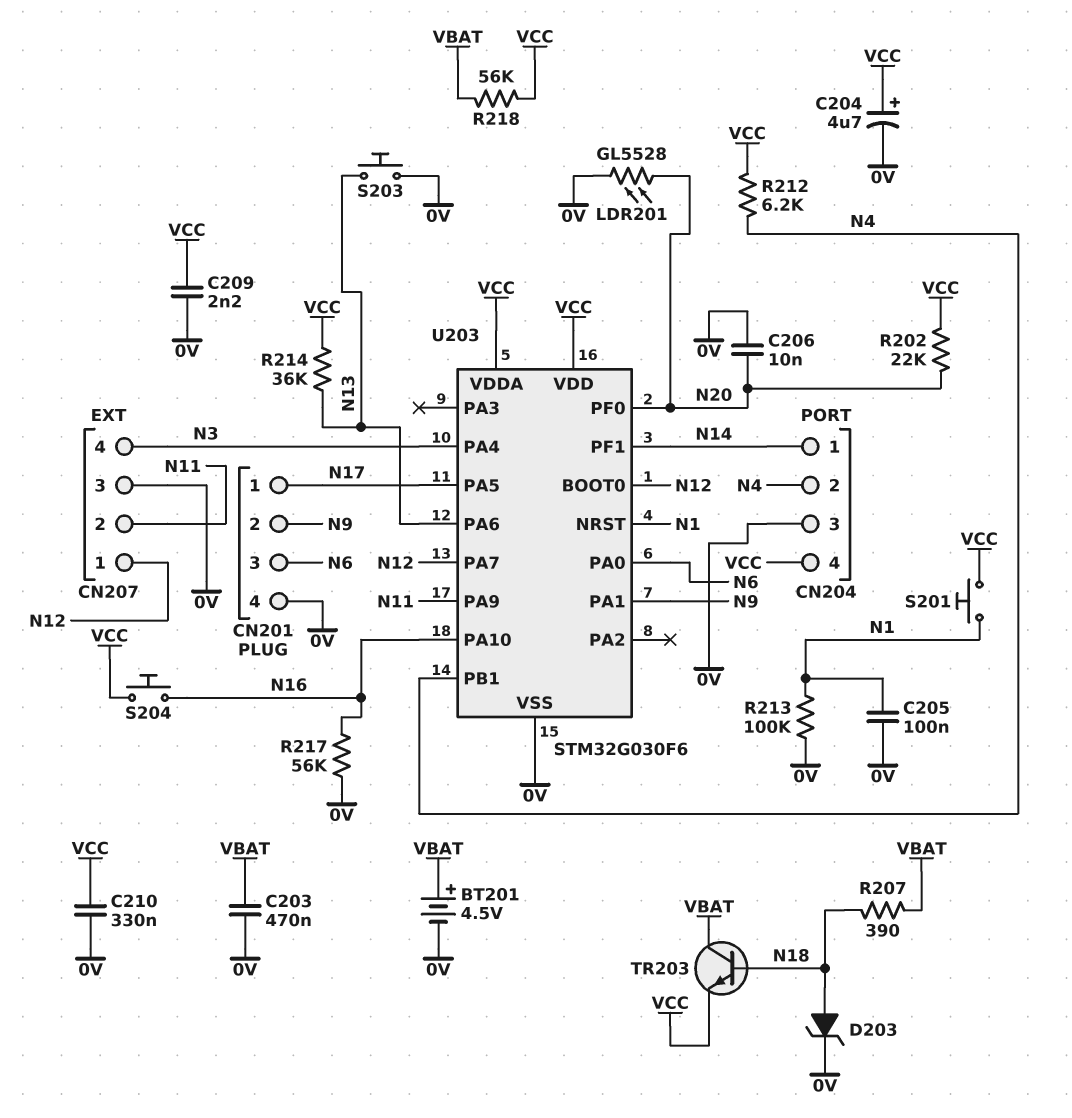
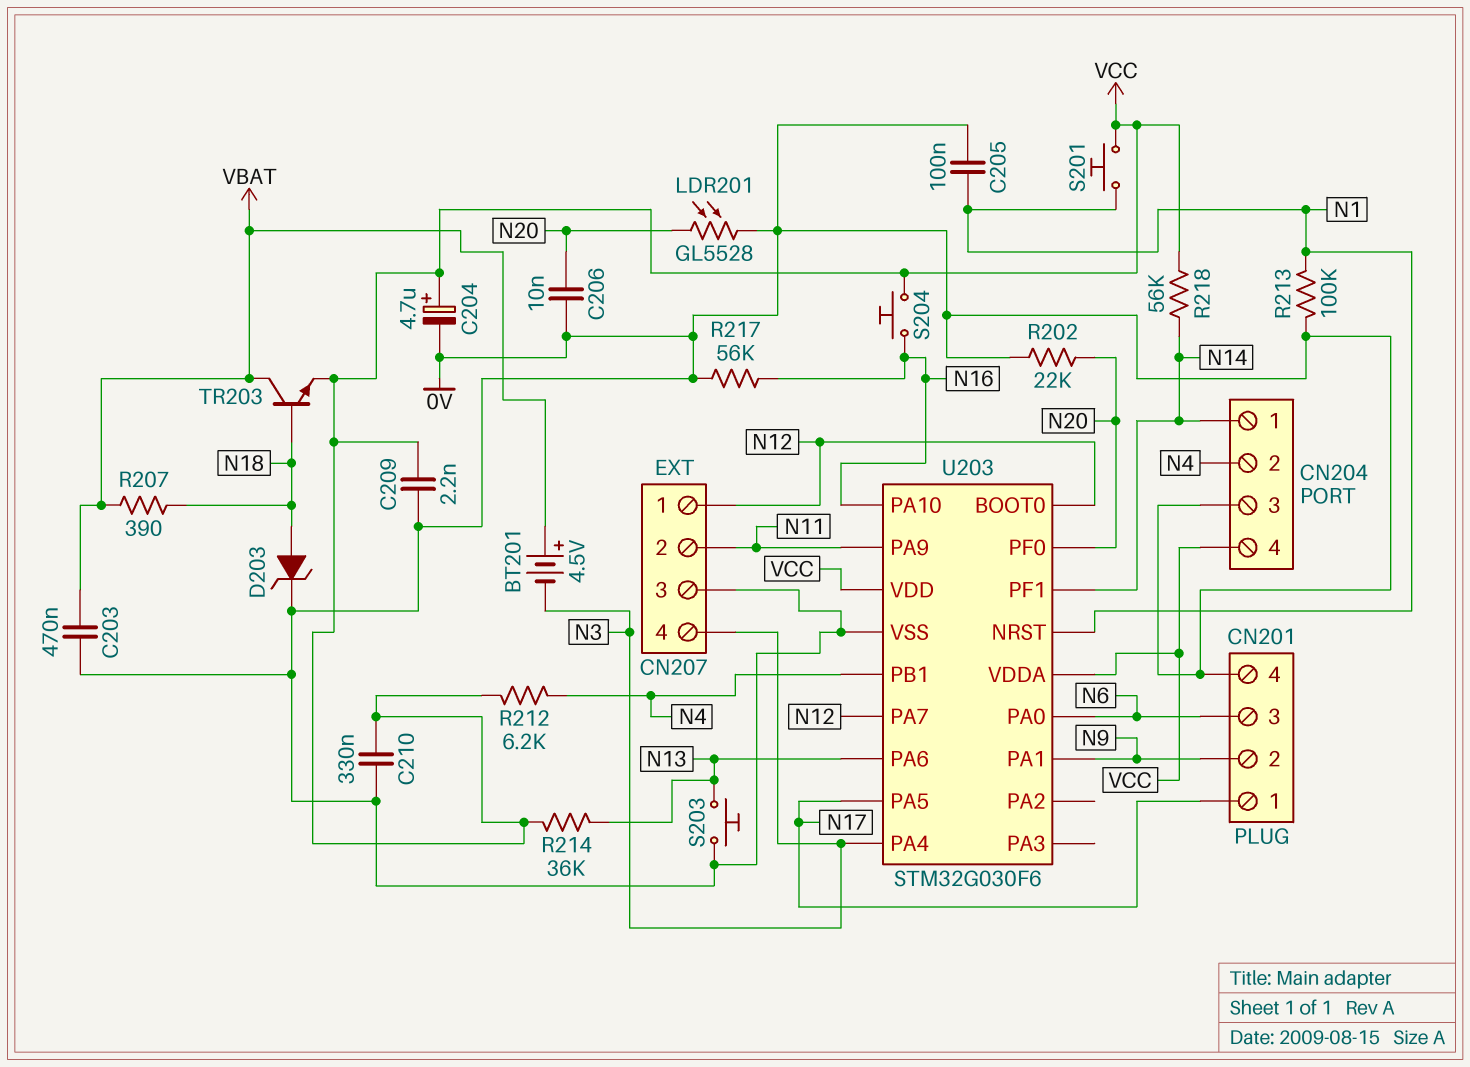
BT201: 4.5V (plus VBAT, minus 0V) -> 4.5V (plus VBAT, minus N3)
R202: 22k (N20, VCC) -> 22k (0V, N20)
R218: 56k (VBAT, VCC) -> 56k (N14, VCC)

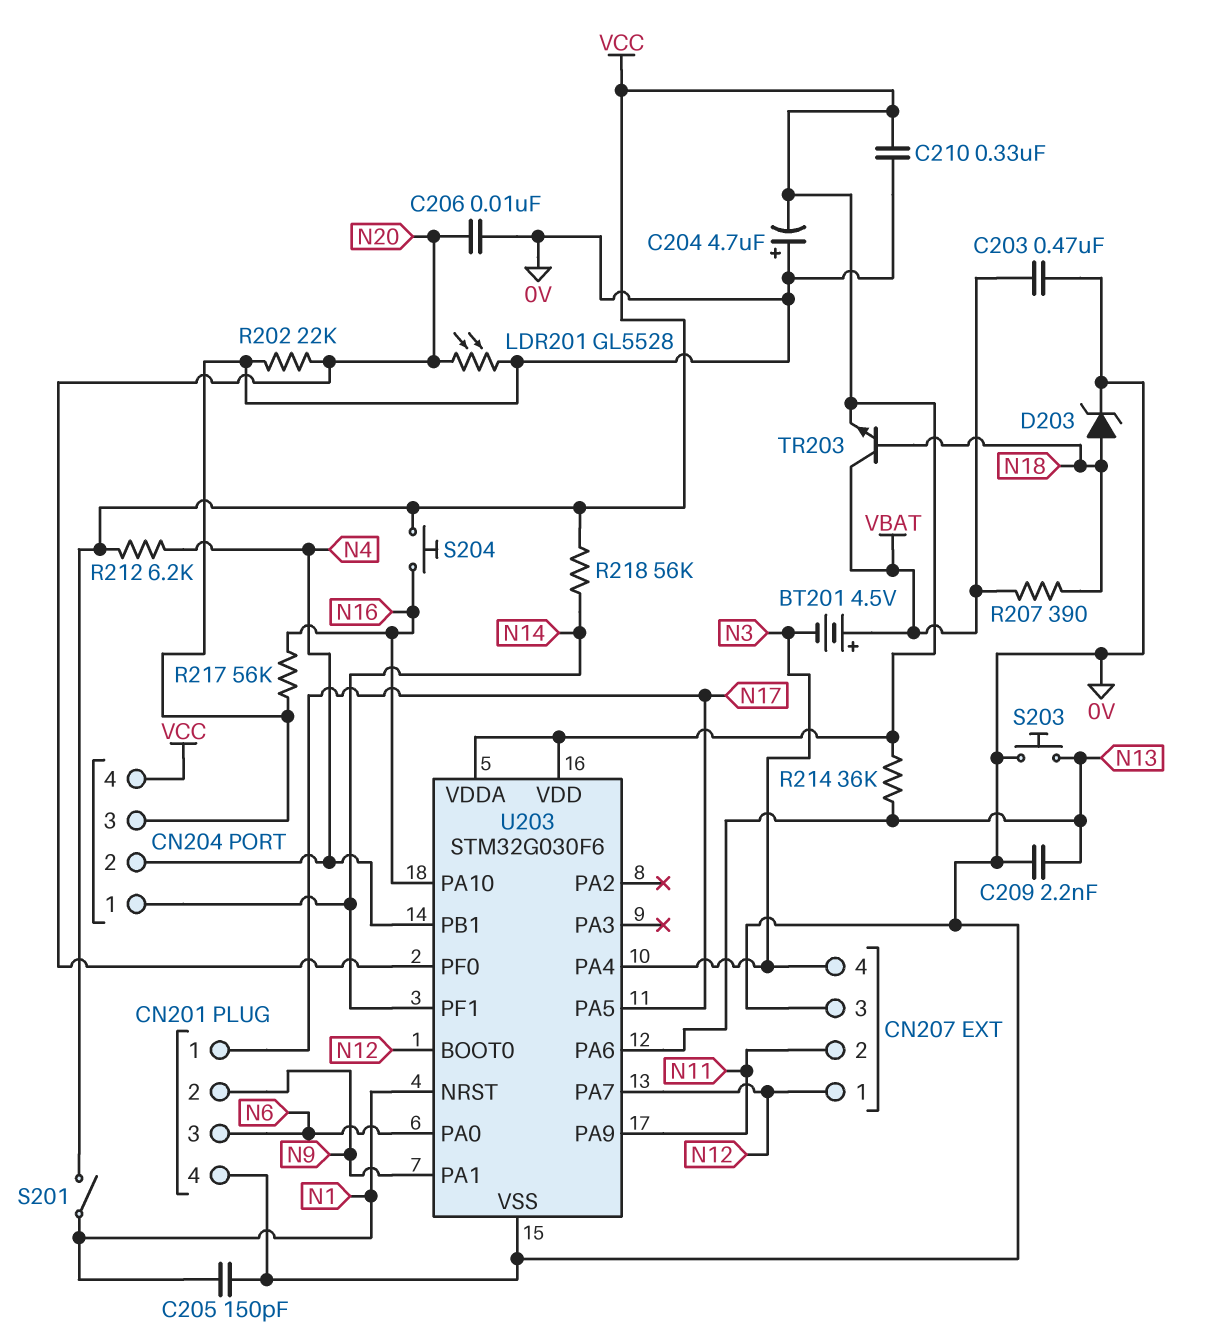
C204: 4.7uF (plus VCC, minus 0V) -> 4.7uF (plus 0V, minus VCC)
C205: 100nF (0V, N1) -> 150pF (0V, N1)
C209: 2.2nF (0V, VCC) -> 2.2nF (0V, N13)
R213: 100k (0V, N1) -> none
S201: button (N1, VCC) -> switch (N1, VCC)

